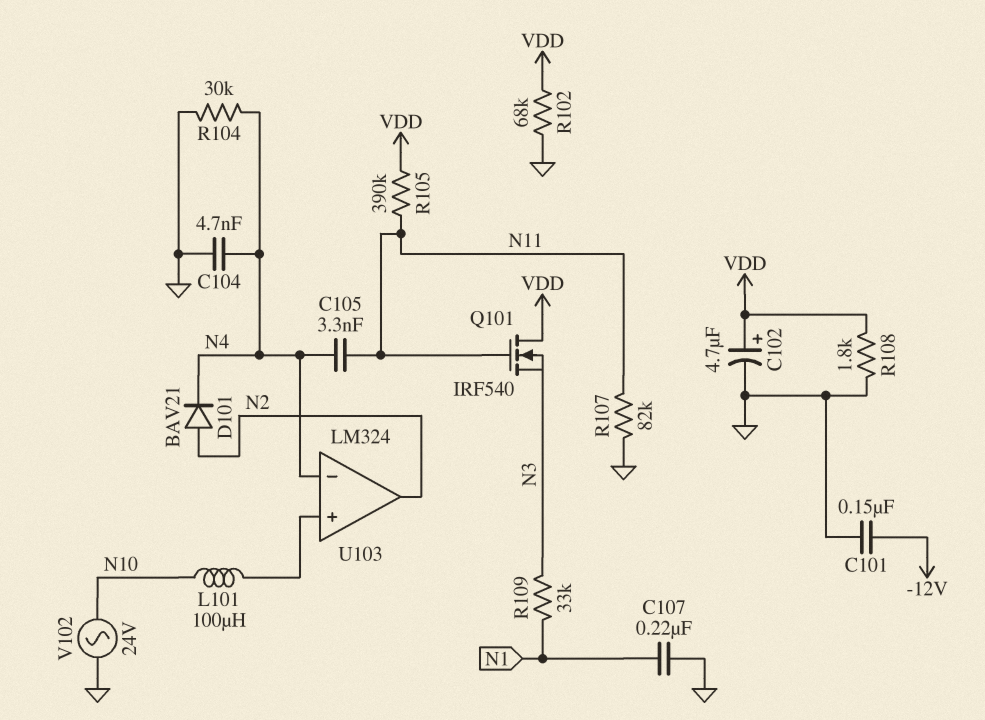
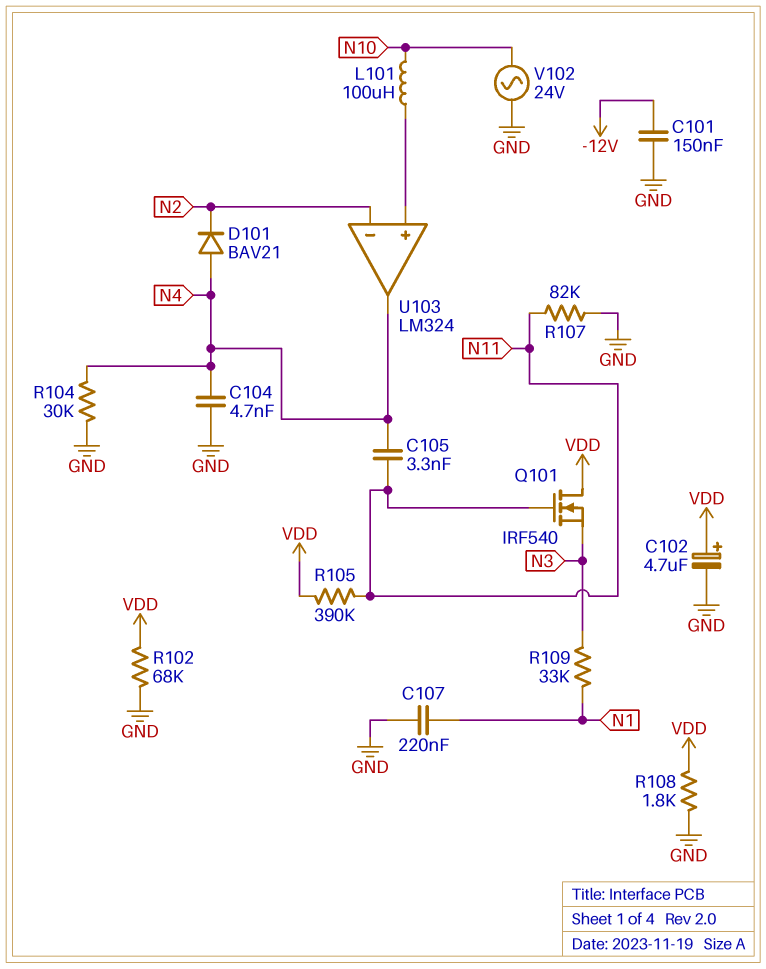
D101: diode BAV21 (A N2, K N4) -> diode BAV21 (A N4, K N2)
U103 pin in-: N4 -> N2
U103 pin out: N2 -> N4

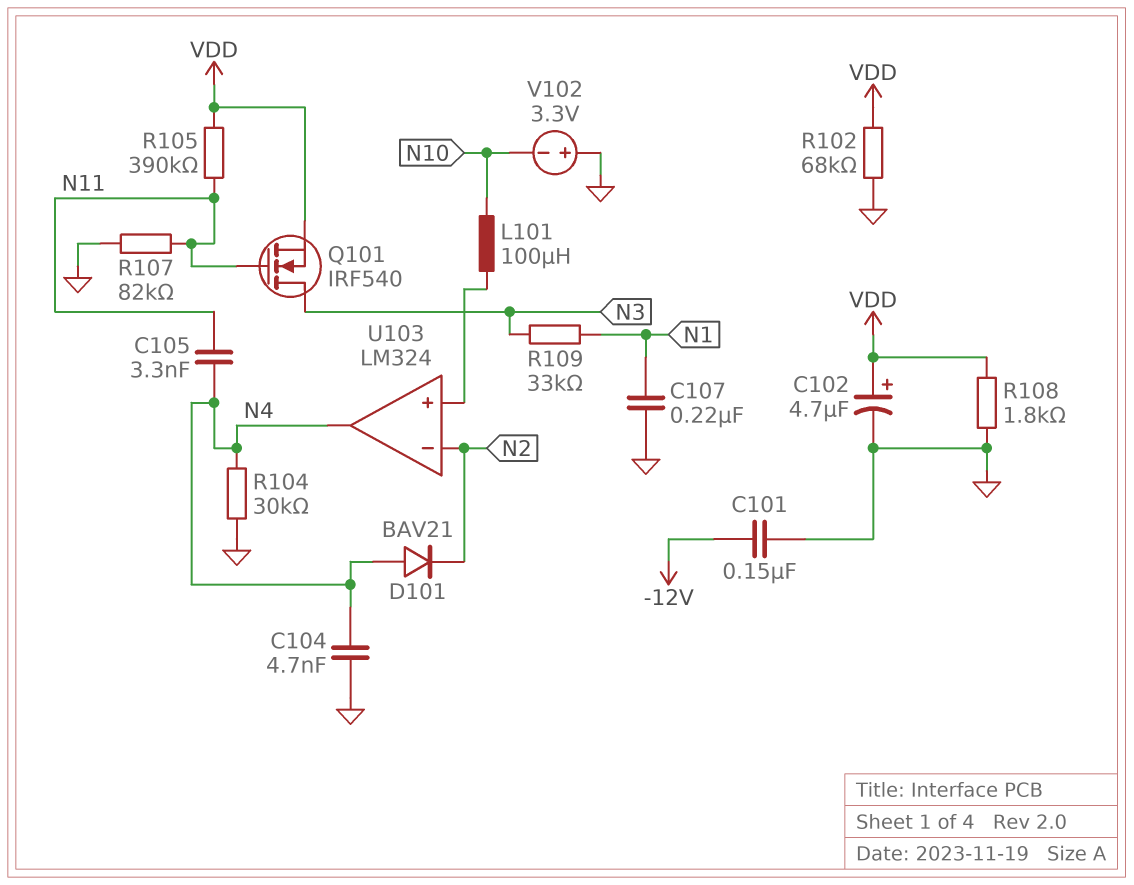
Q101: NMOS IRF540 (G N11, D VDD, S N3) -> NMOS IRF540 (G N11, D N3, S VDD)
V102: AC 24V (GND, N10) -> 3.3V (plus GND, minus N10)

